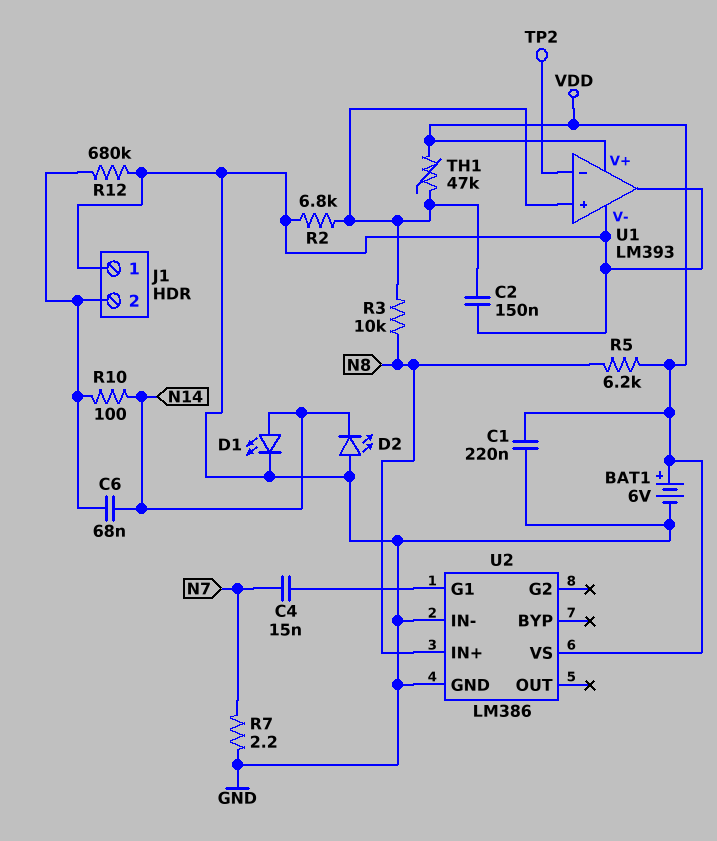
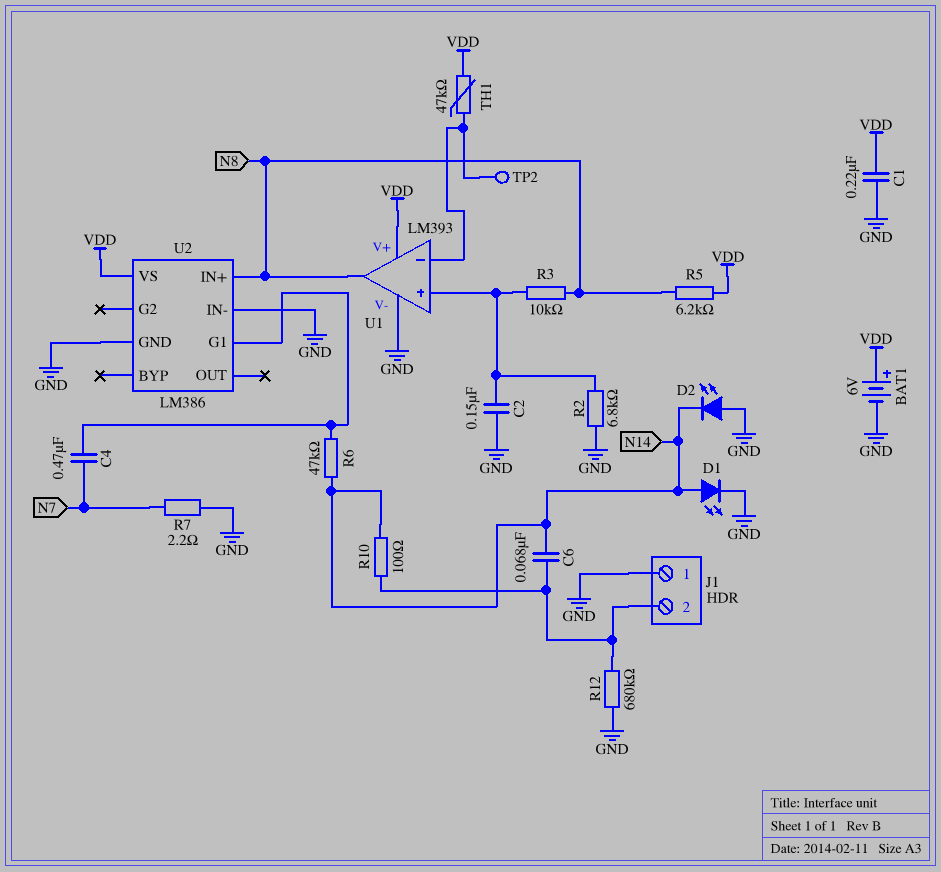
C4: 15nF (N7, U2/G1) -> 470nF (N7, U2/G1)
R6: none -> 47k (N14, U2/G1)
TH1: 47k (U1/in+, VDD) -> 47k (U1/in-, VDD)
U1 pin out: GND -> N8

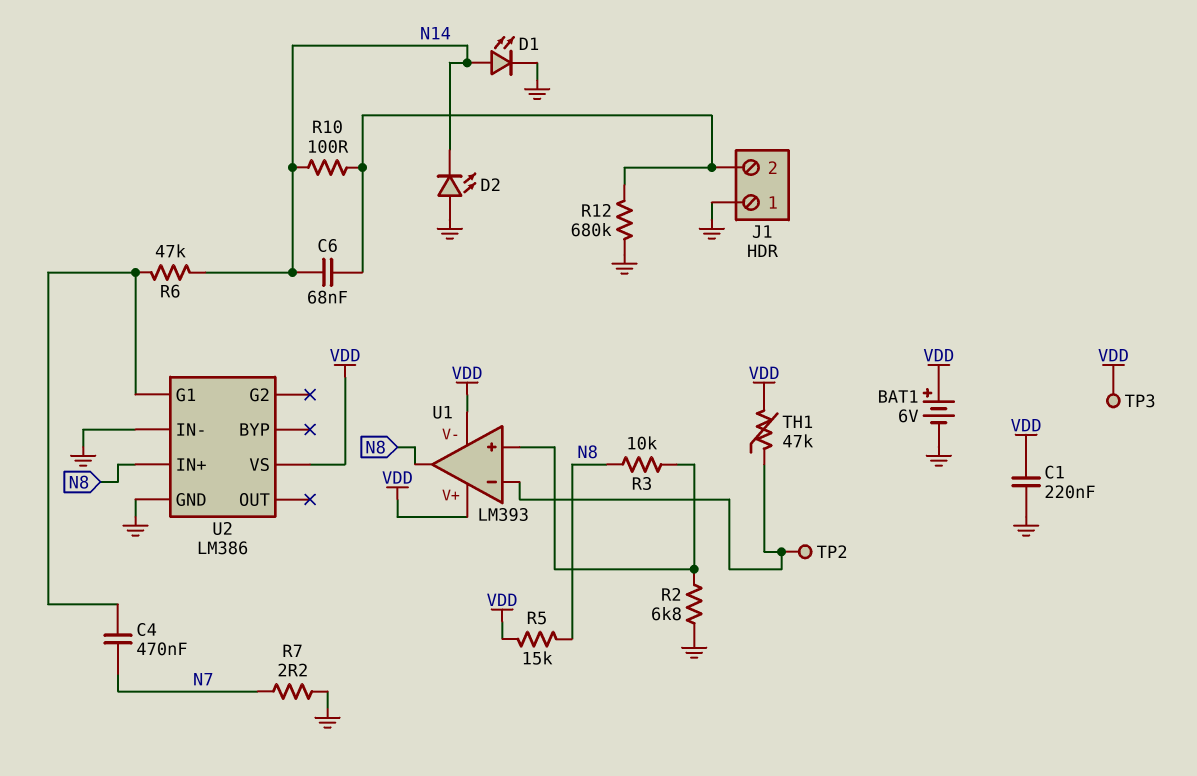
C2: 150nF (GND, U1/in+) -> none
R5: 6.2k (N8, VDD) -> 15k (N8, VDD)
TP3: none -> test point (VDD)
U1 pin V-: GND -> VDD

